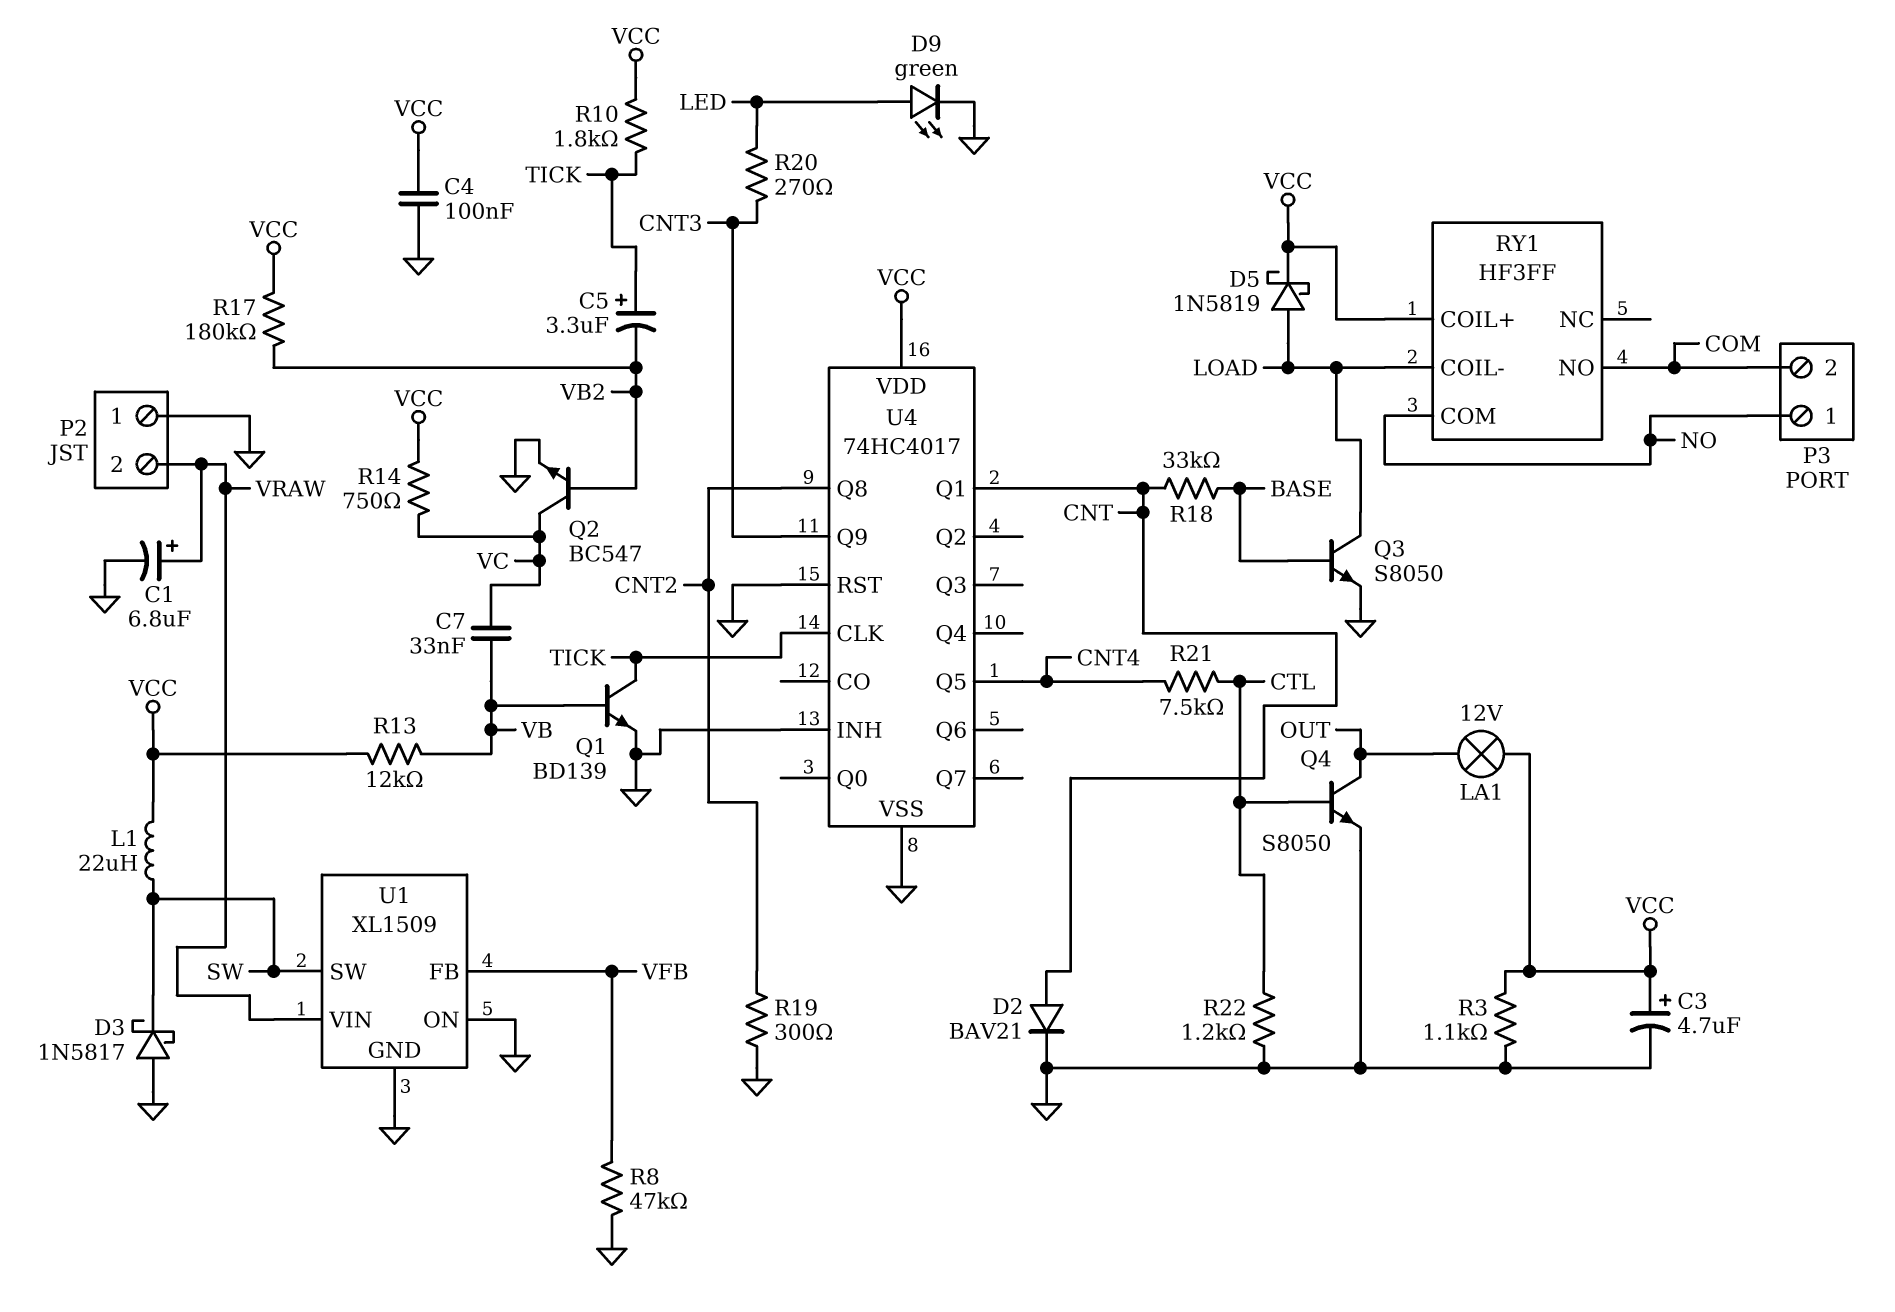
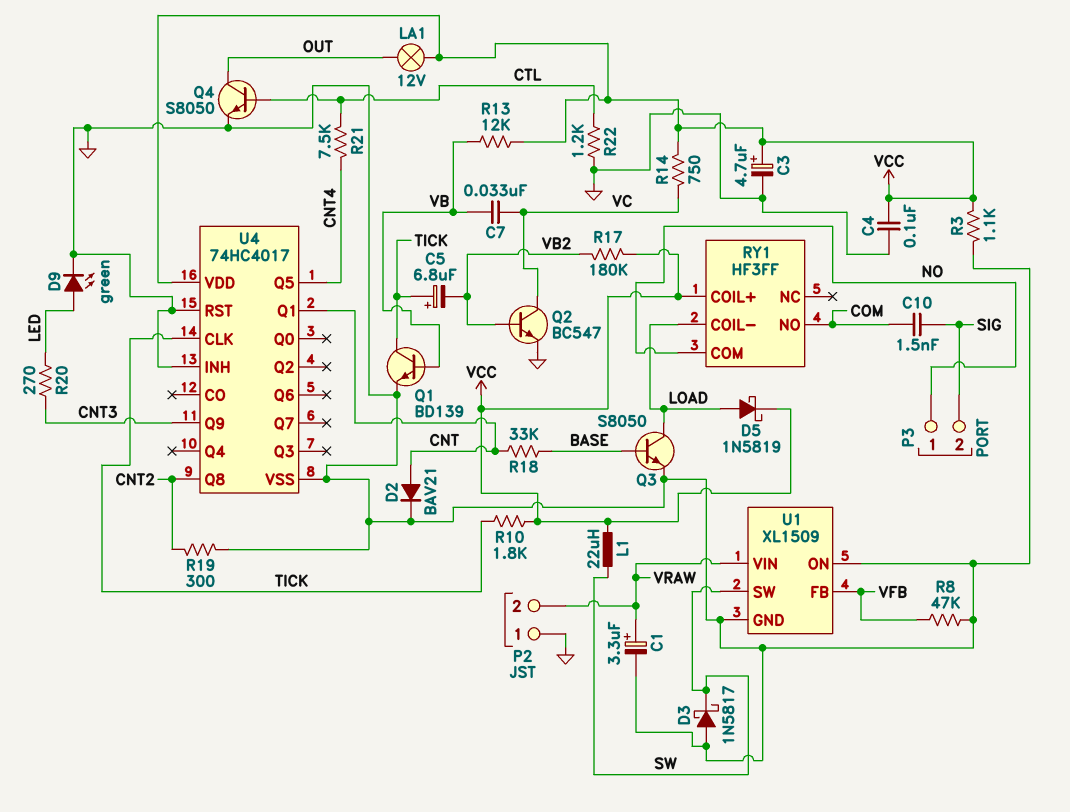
C1: 6.8uF (plus VRAW, minus GND) -> 3.3uF (plus VRAW, minus GND)
C5: 3.3uF (plus TICK, minus VB2) -> 6.8uF (plus TICK, minus VB2)
C10: none -> 1.5nF (COM, SIG)
P3 pin 2: COM -> SIG

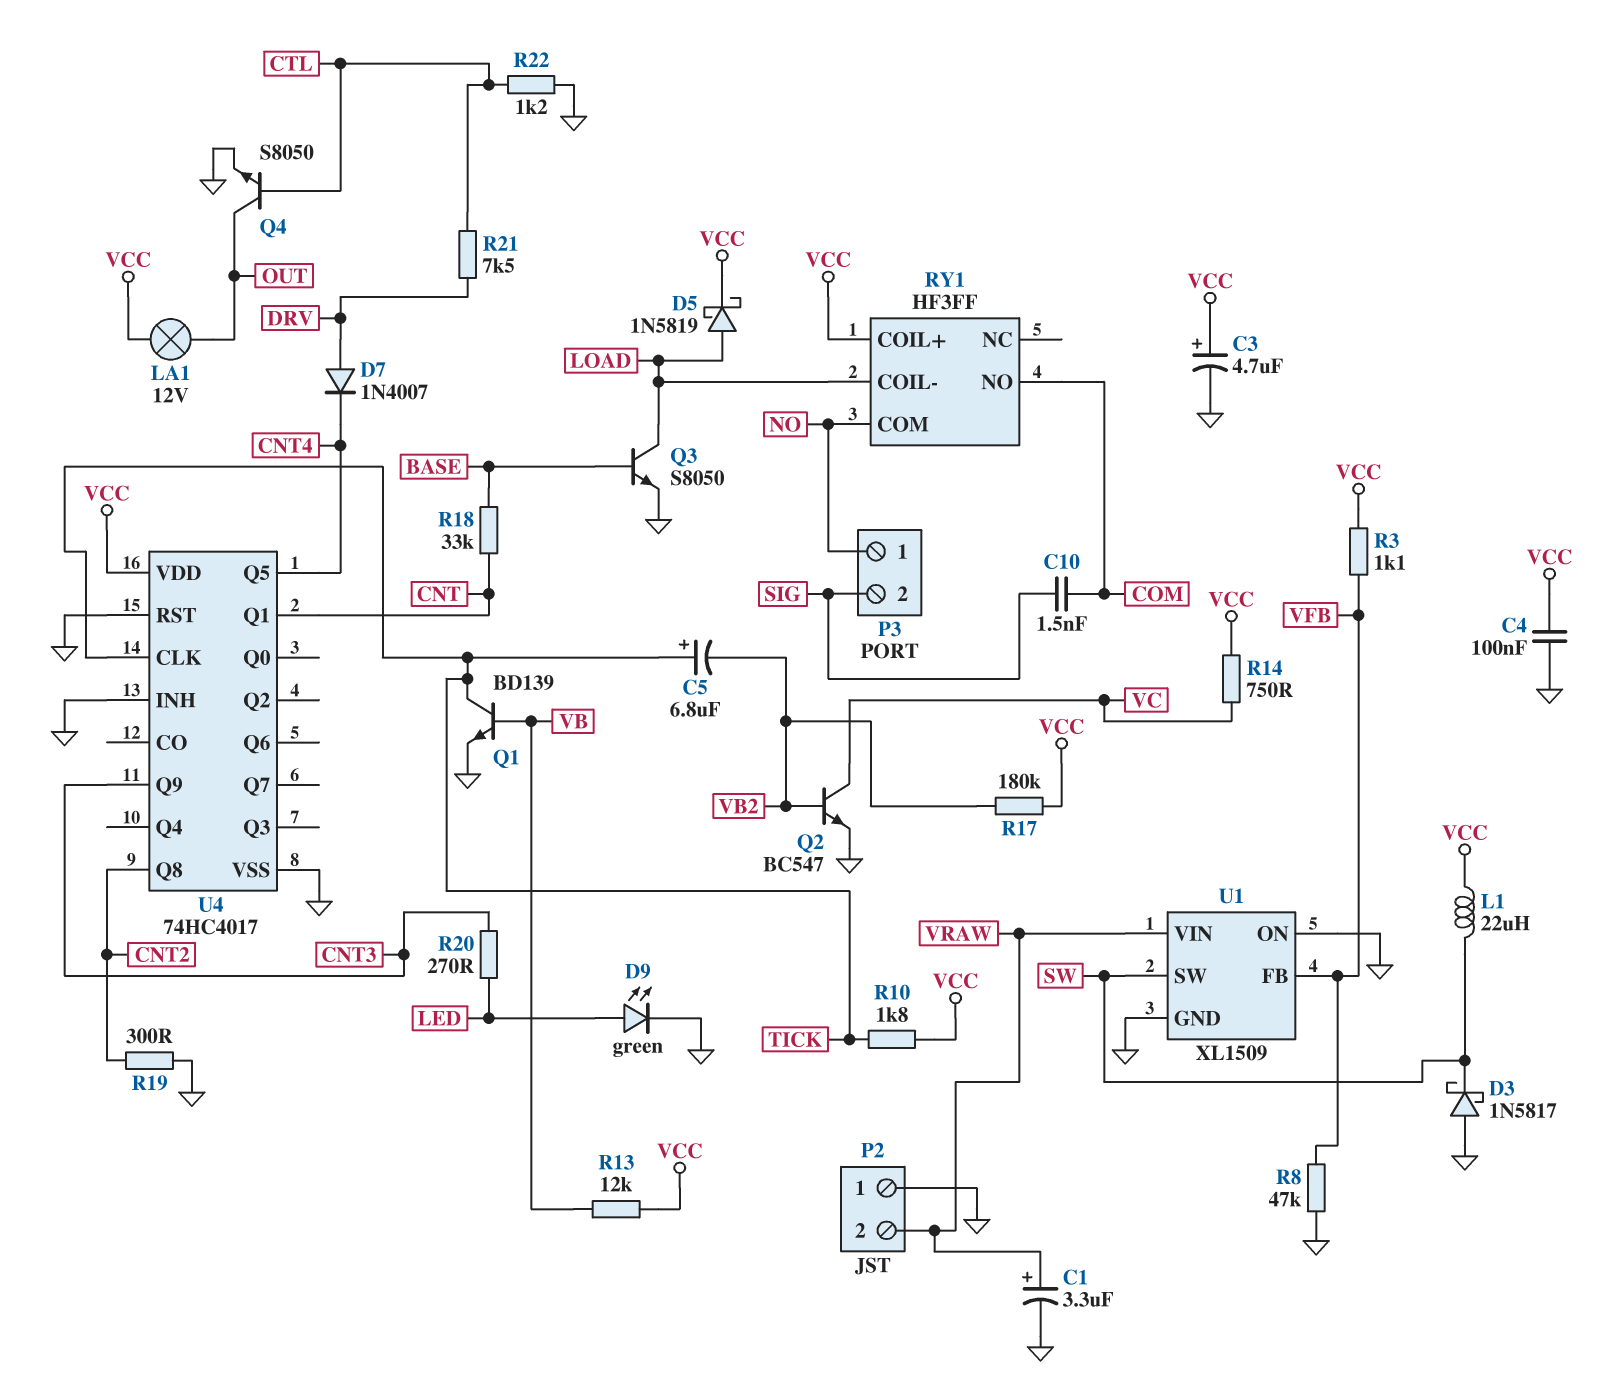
C7: 33nF (VB, VC) -> none
D2: diode BAV21 (A CNT, K GND) -> none
D7: none -> diode 1N4007 (A DRV, K CNT4)
R3: 1.1k (GND, VCC) -> 1.1k (VCC, VFB)
R21: 7.5k (CNT4, CTL) -> 7.5k (CTL, DRV)

